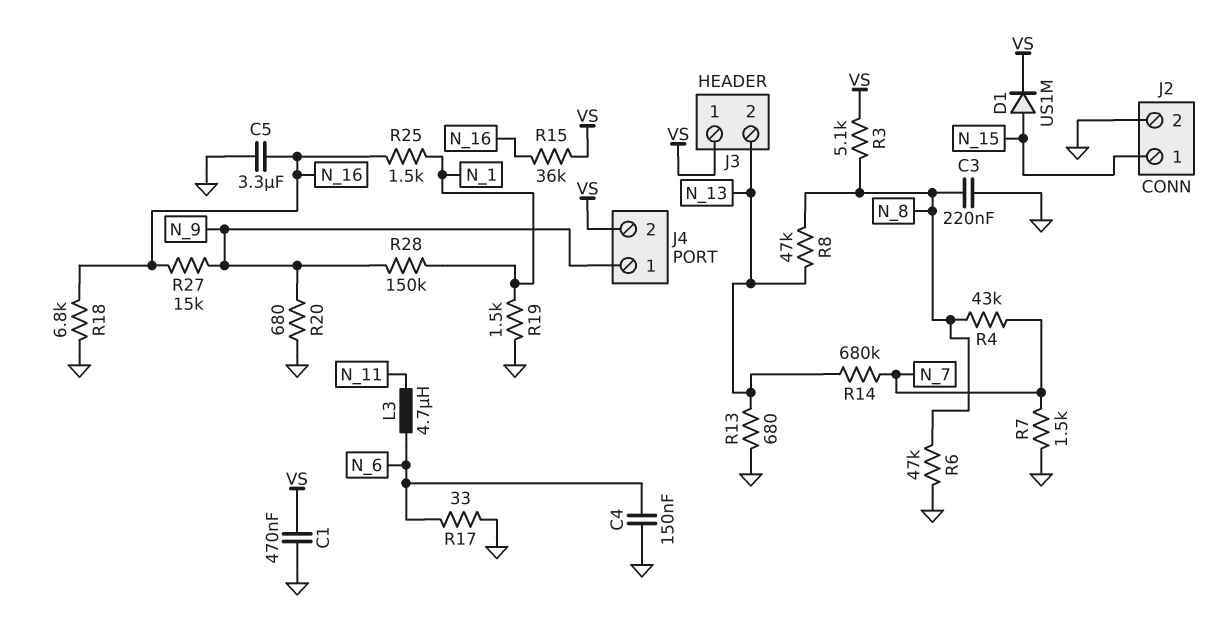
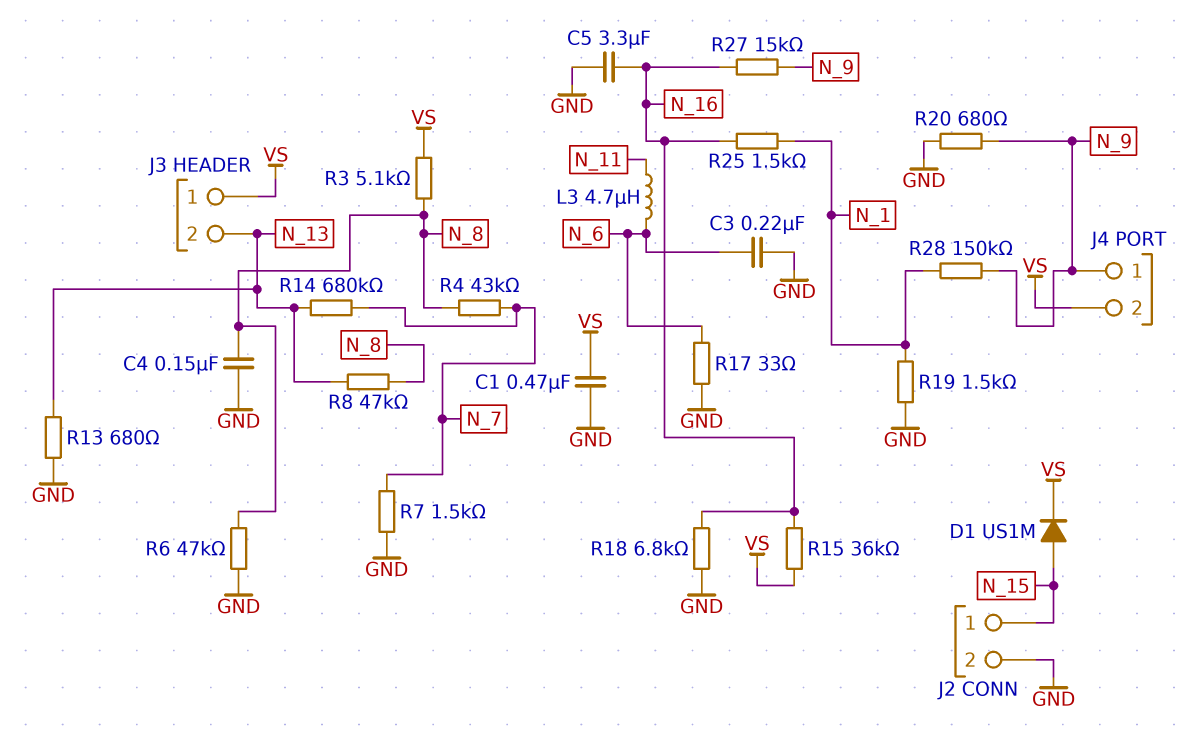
C3: 220nF (GND, N_8) -> 220nF (GND, N_6)
C4: 150nF (GND, N_6) -> 150nF (GND, N_8)

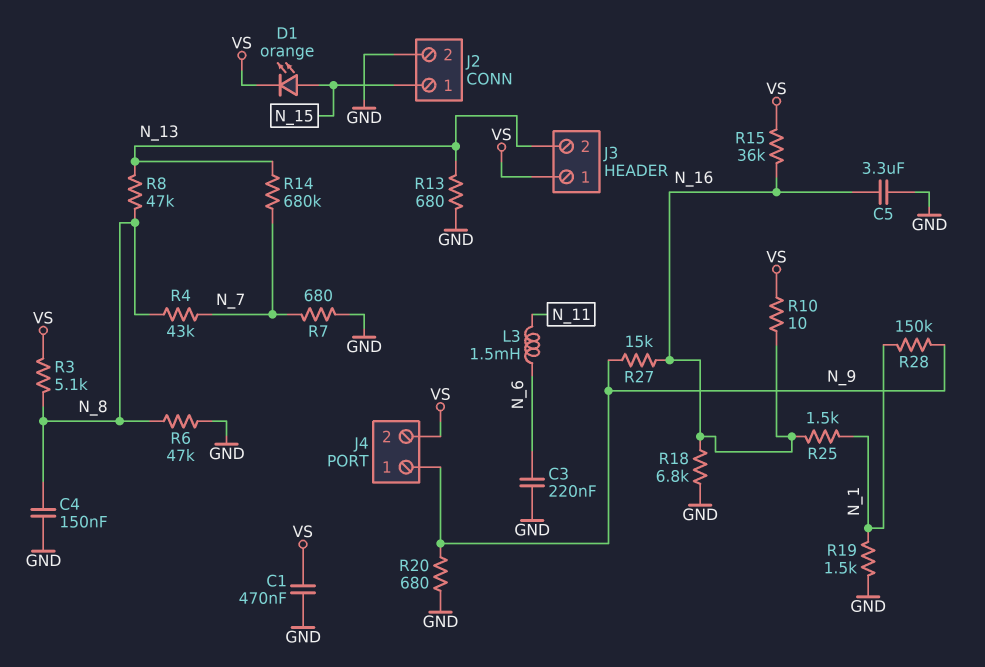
D1: diode US1M (A N_15, K VS) -> LED orange (A N_15, K VS)
L3: 4.7uH (N_6, N_11) -> 1.5mH (N_6, N_11)
R7: 1.5k (GND, N_7) -> 680 (GND, N_7)
R10: none -> 10 (N_16, VS)
R17: 33 (GND, N_6) -> none

